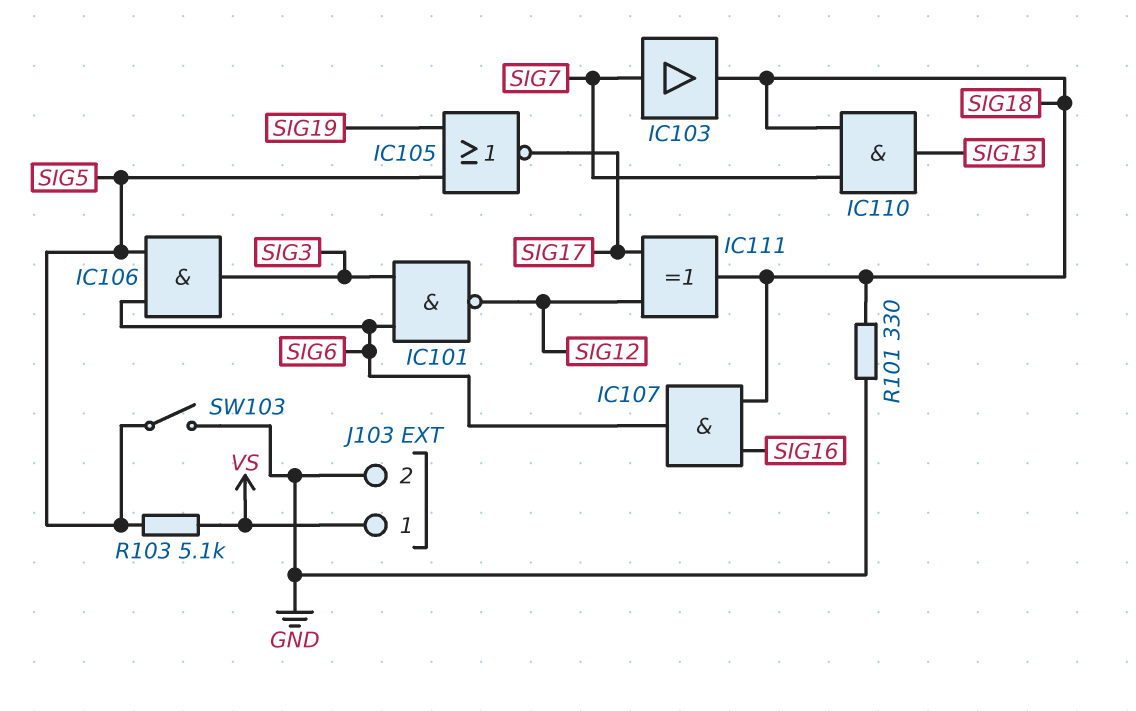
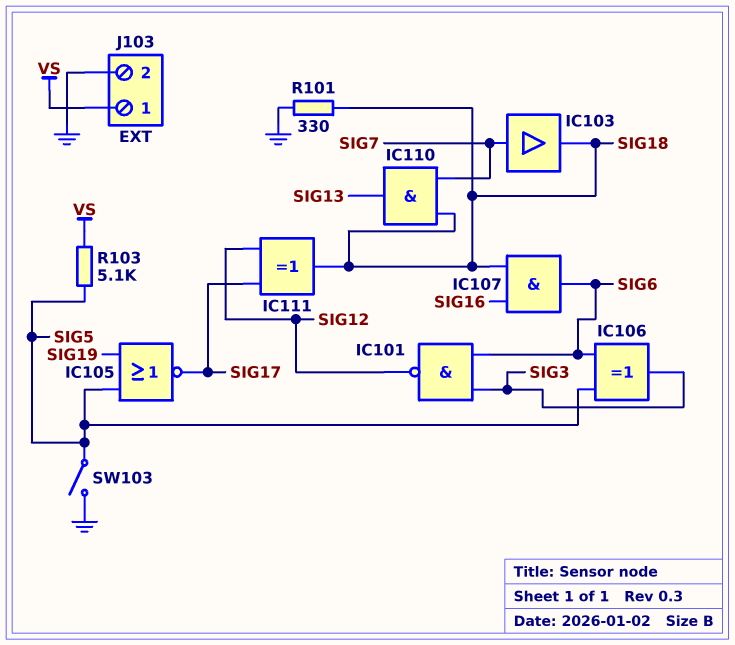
IC106: AND (in SIG5, in SIG6, out SIG3) -> XOR (in SIG5, in SIG6, out SIG3)

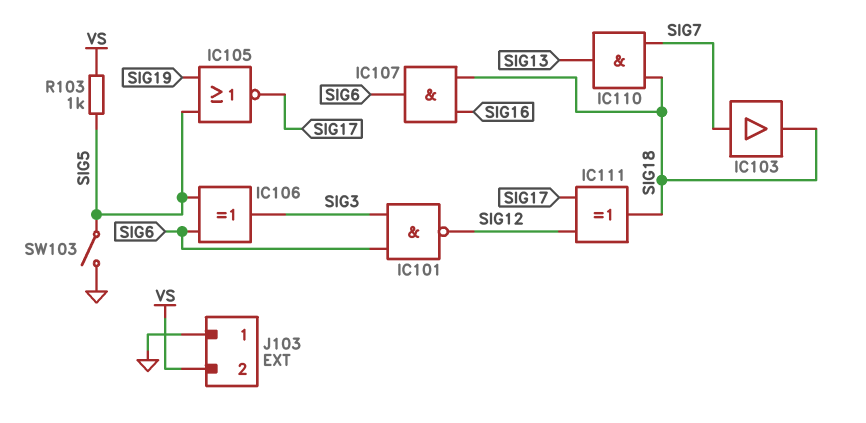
J103 pin 1: VS -> GND
J103 pin 2: GND -> VS
R101: 330 (GND, SIG18) -> none
R103: 5.1k (SIG5, VS) -> 1k (SIG5, VS)

